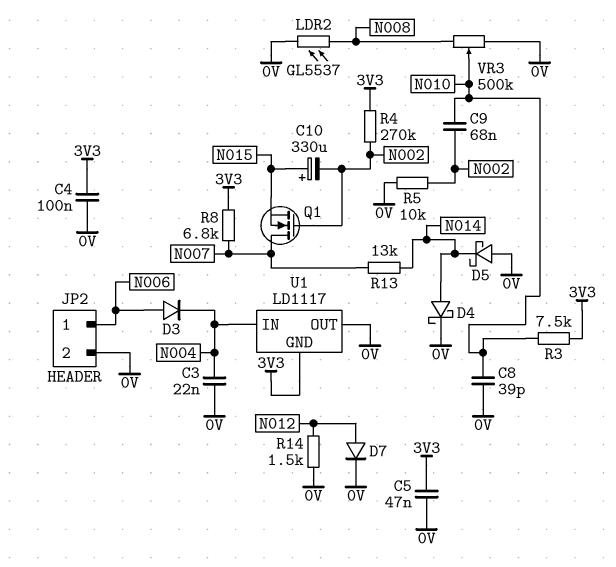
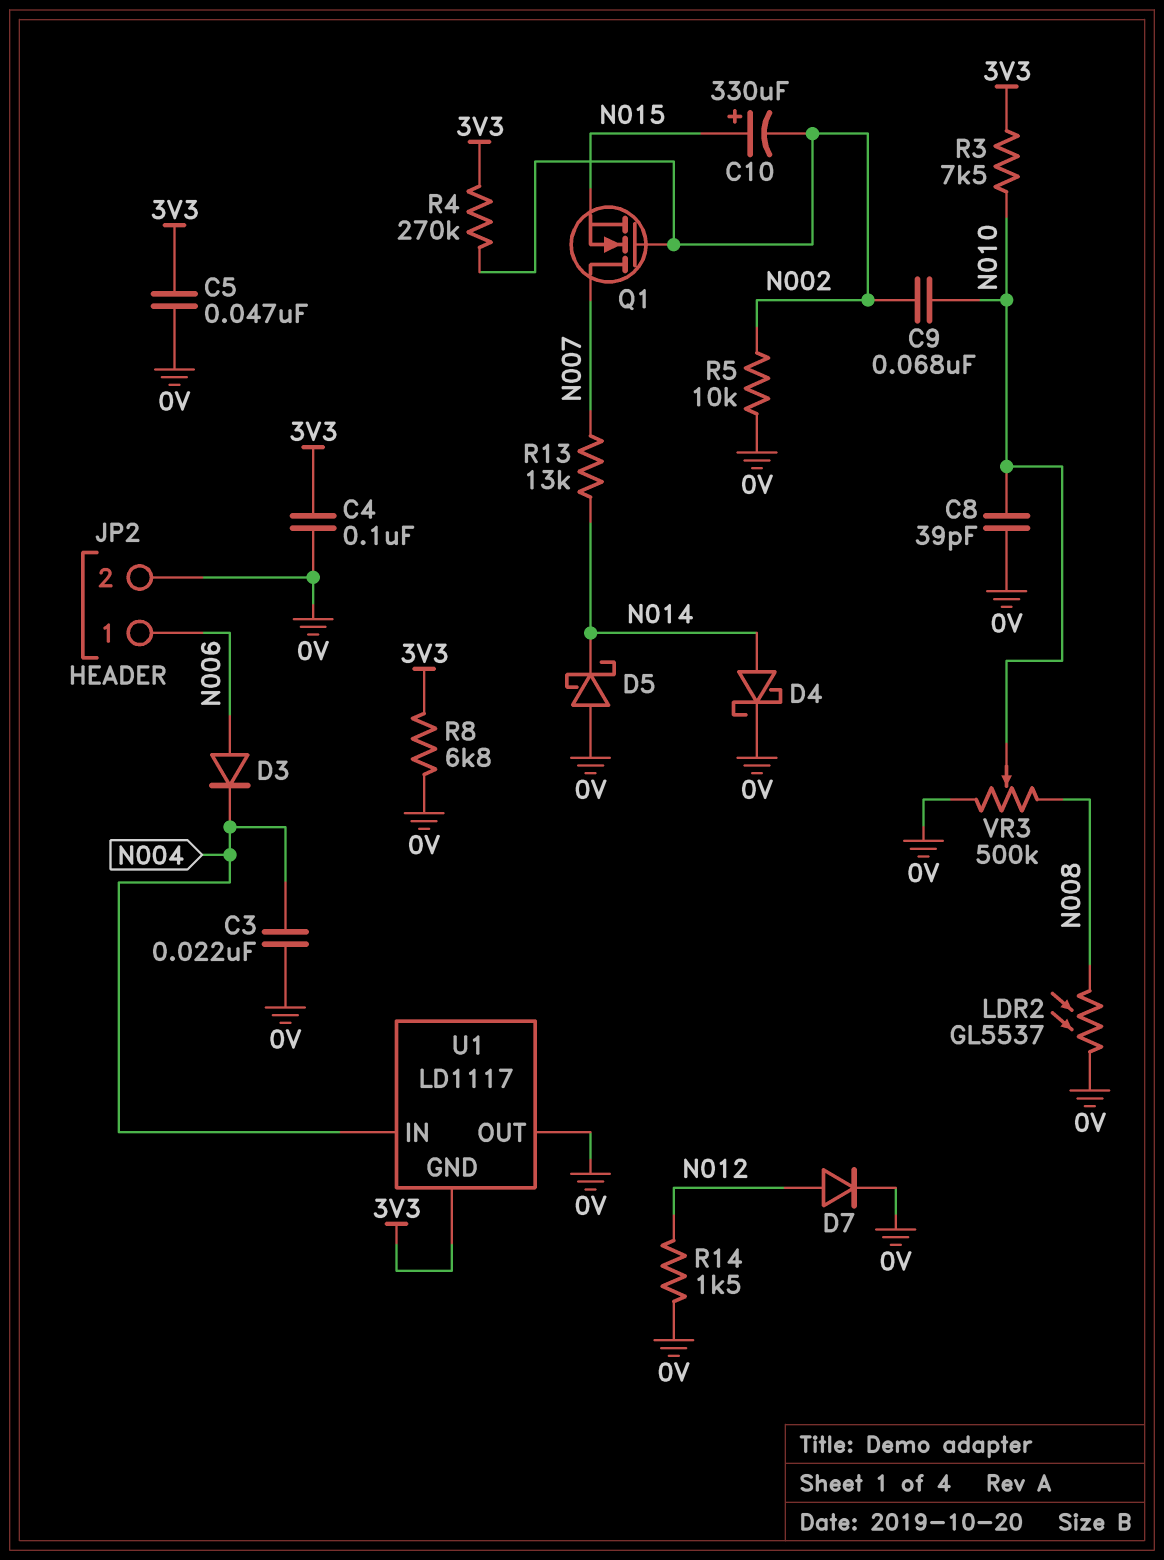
R8: 6.8k (3V3, N007) -> 6.8k (0V, 3V3)

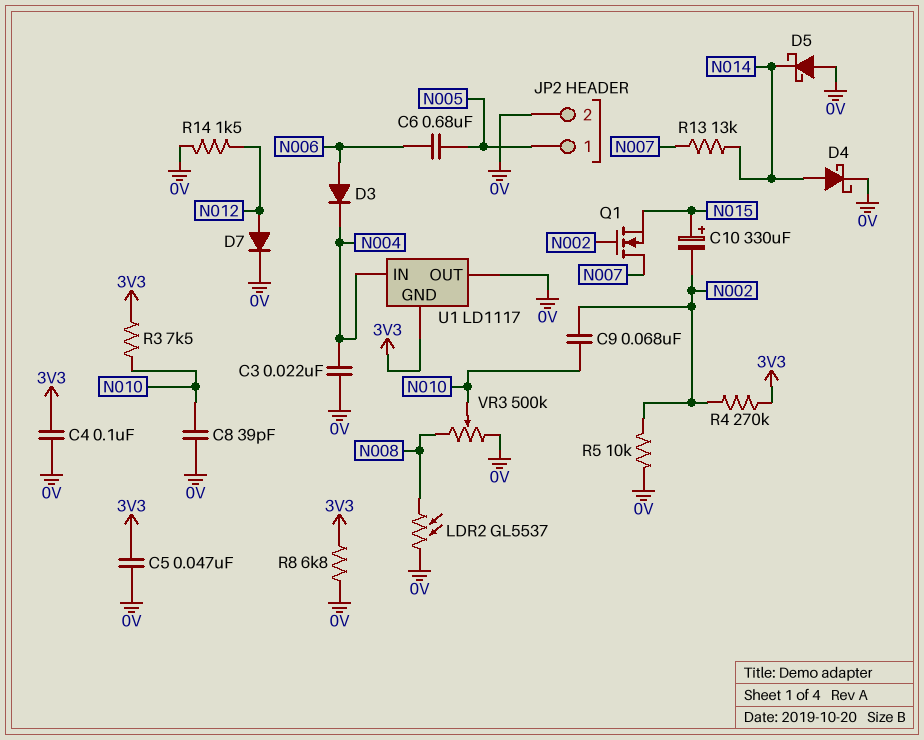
C6: none -> 680nF (N005, N006)
JP2 pin 1: N006 -> N005

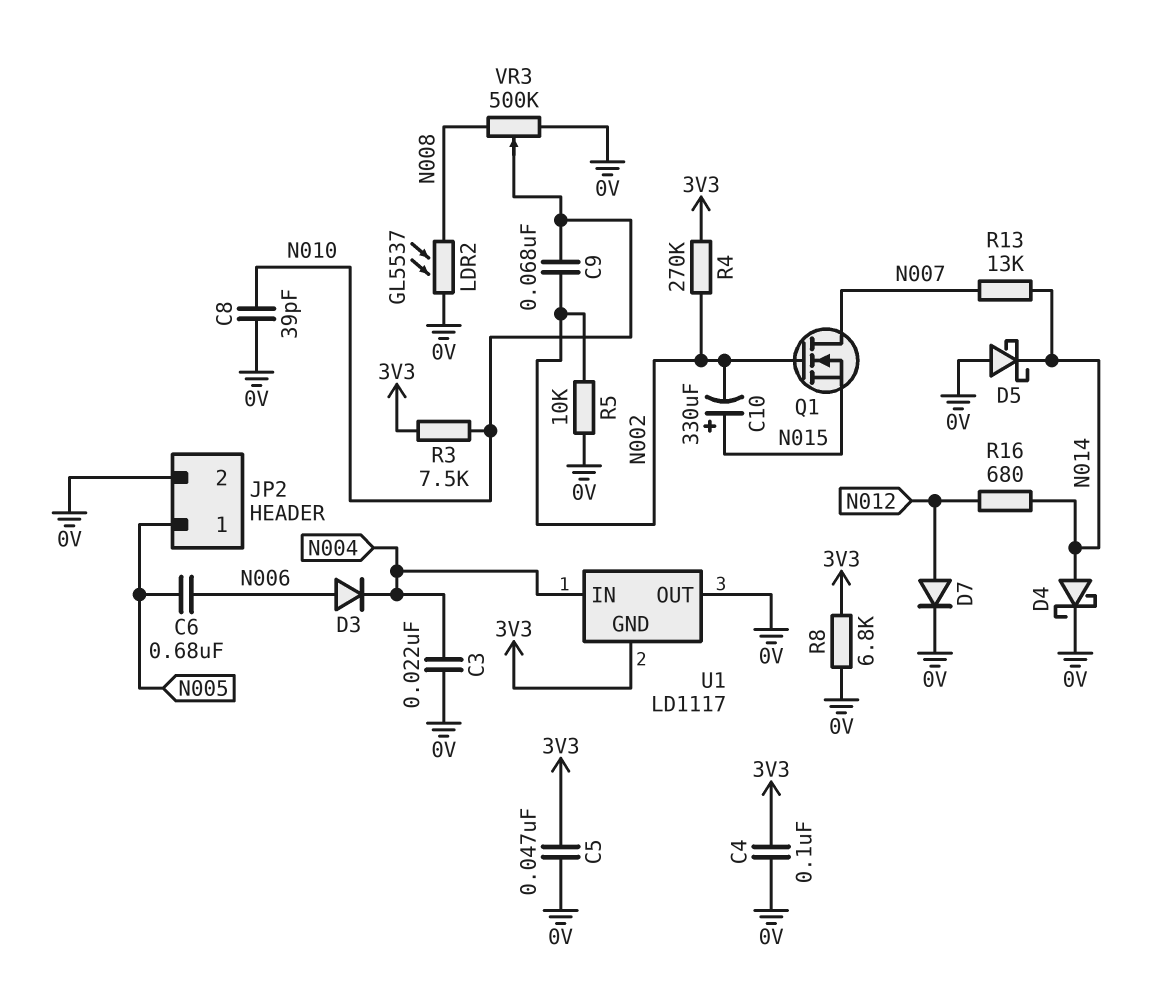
R14: 1.5k (0V, N012) -> none
R16: none -> 680 (N012, N014)

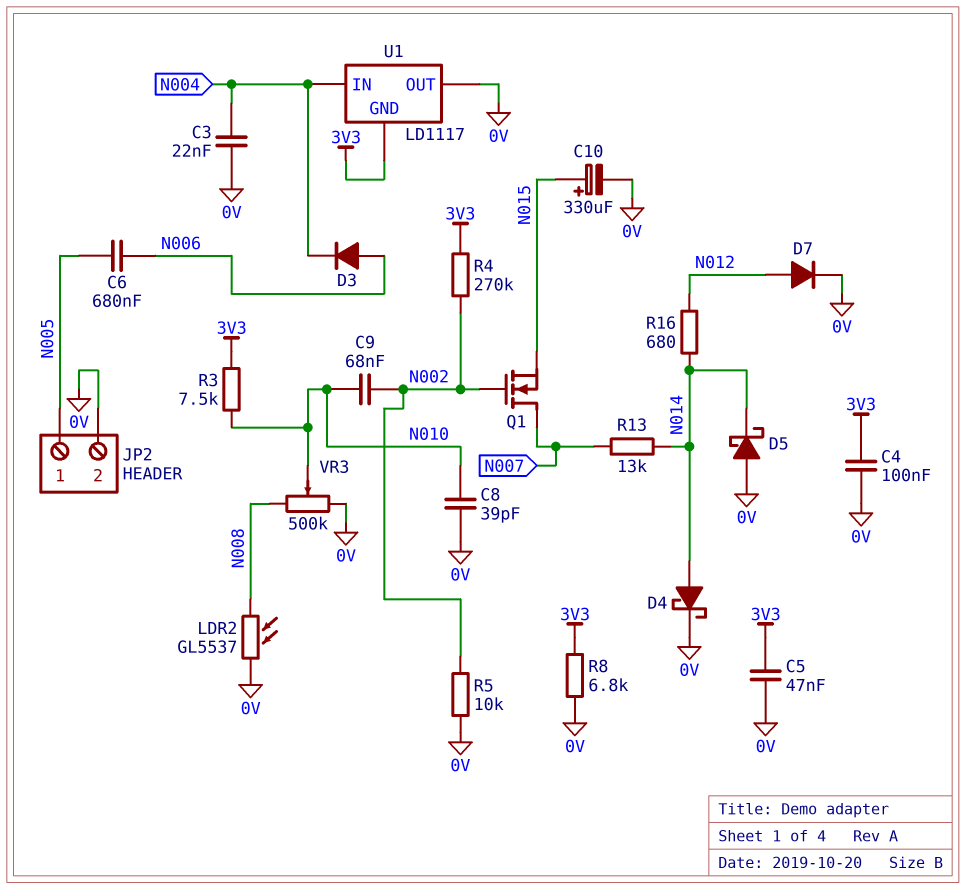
C10: 330uF (plus N015, minus N002) -> 330uF (plus N015, minus 0V)

